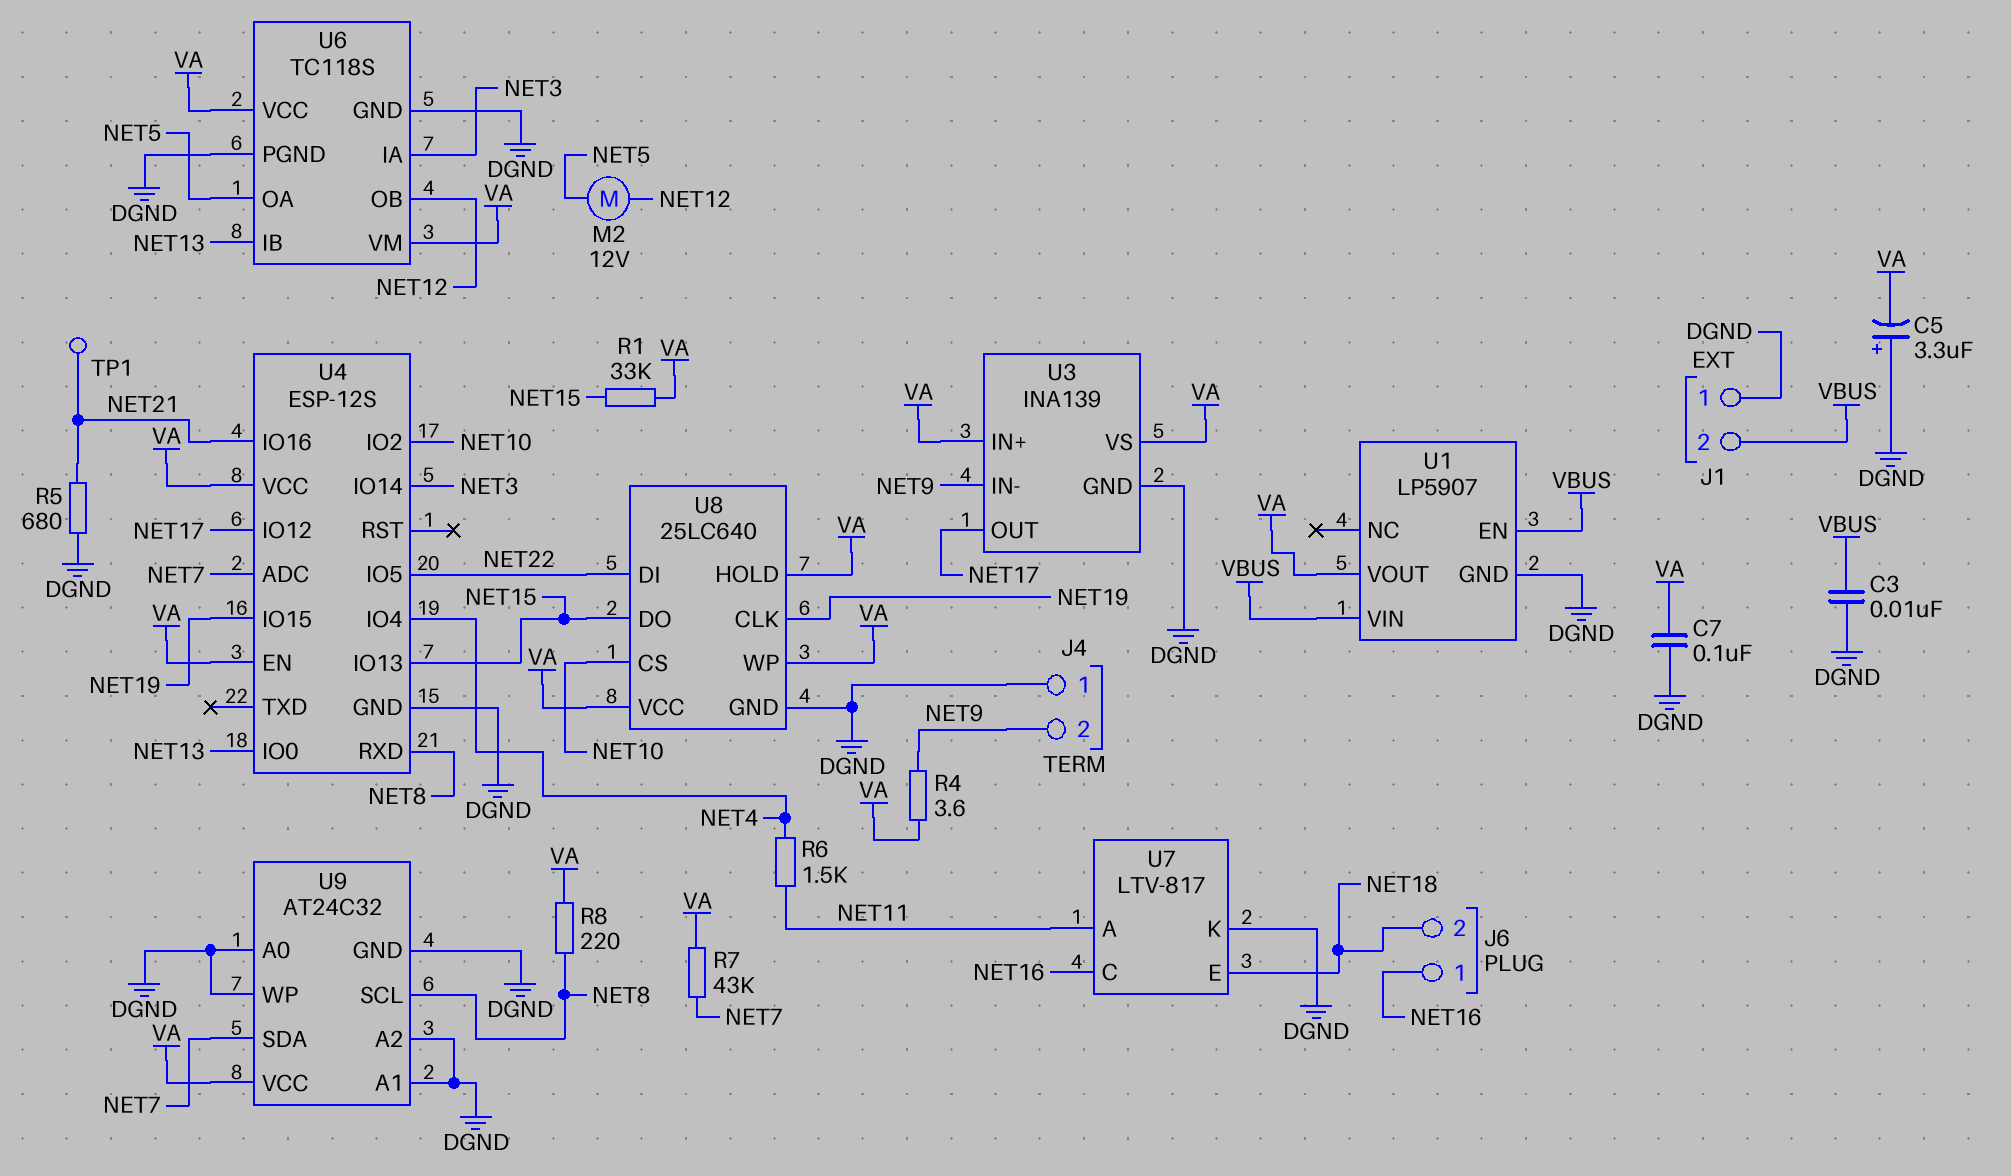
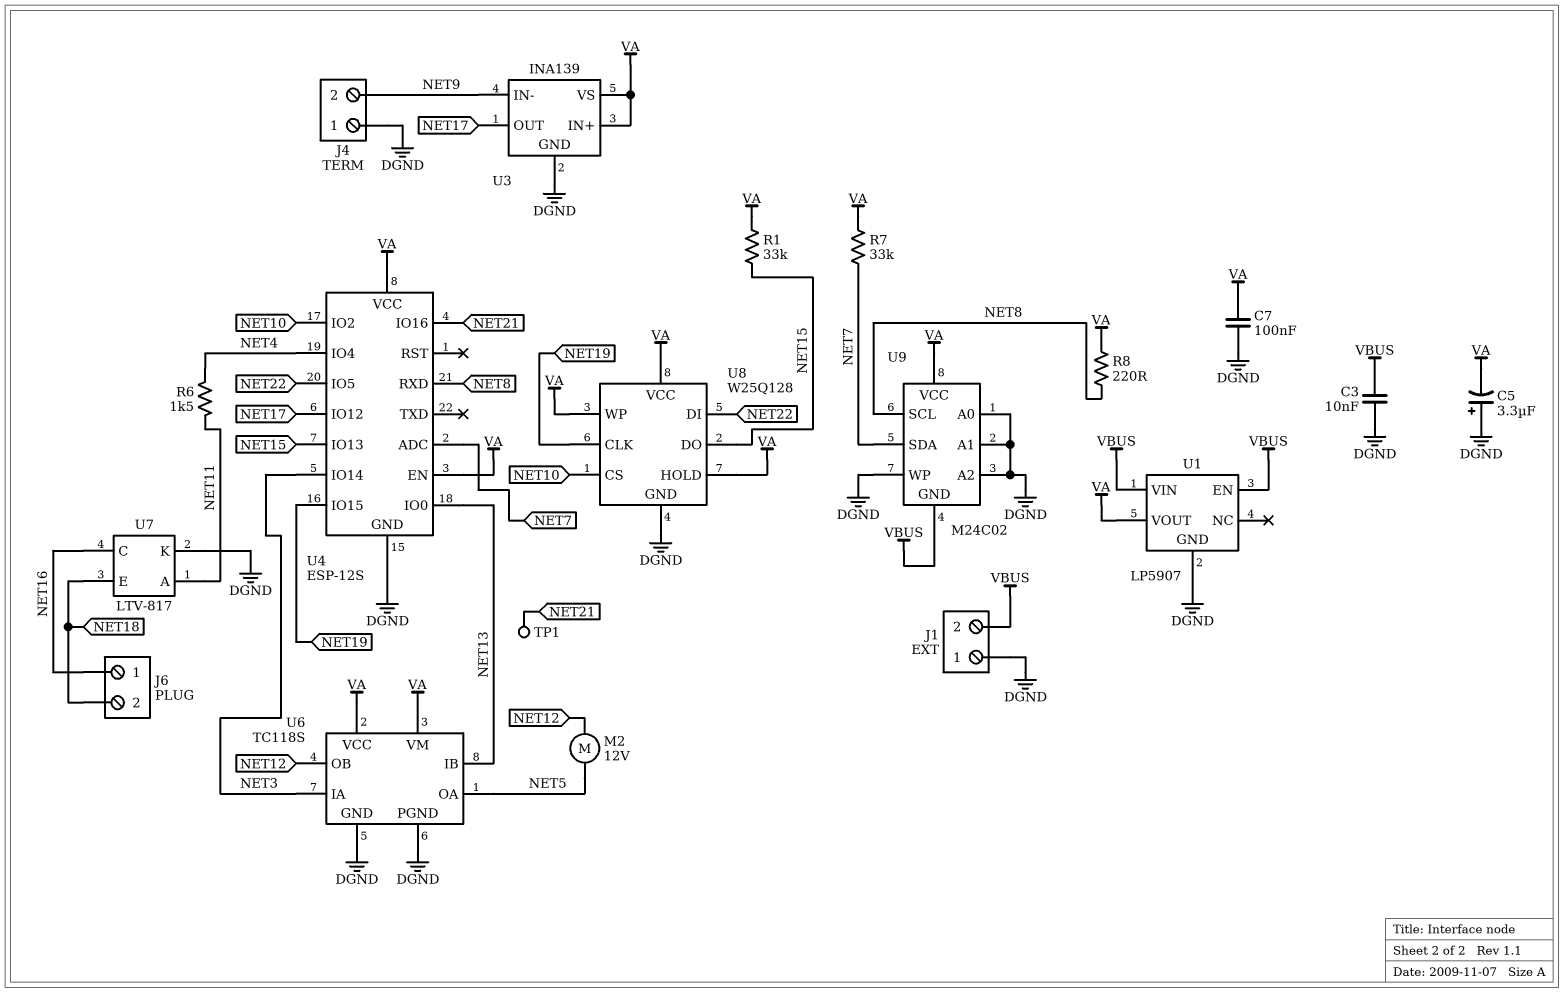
R4: 3.6 (NET9, VA) -> none
R5: 680 (DGND, NET21) -> none
R7: 43k (NET7, VA) -> 33k (NET7, VA)
U8: 25LC640 -> W25Q128
U9: AT24C32 -> M24C02
U9 pin GND: DGND -> VBUS

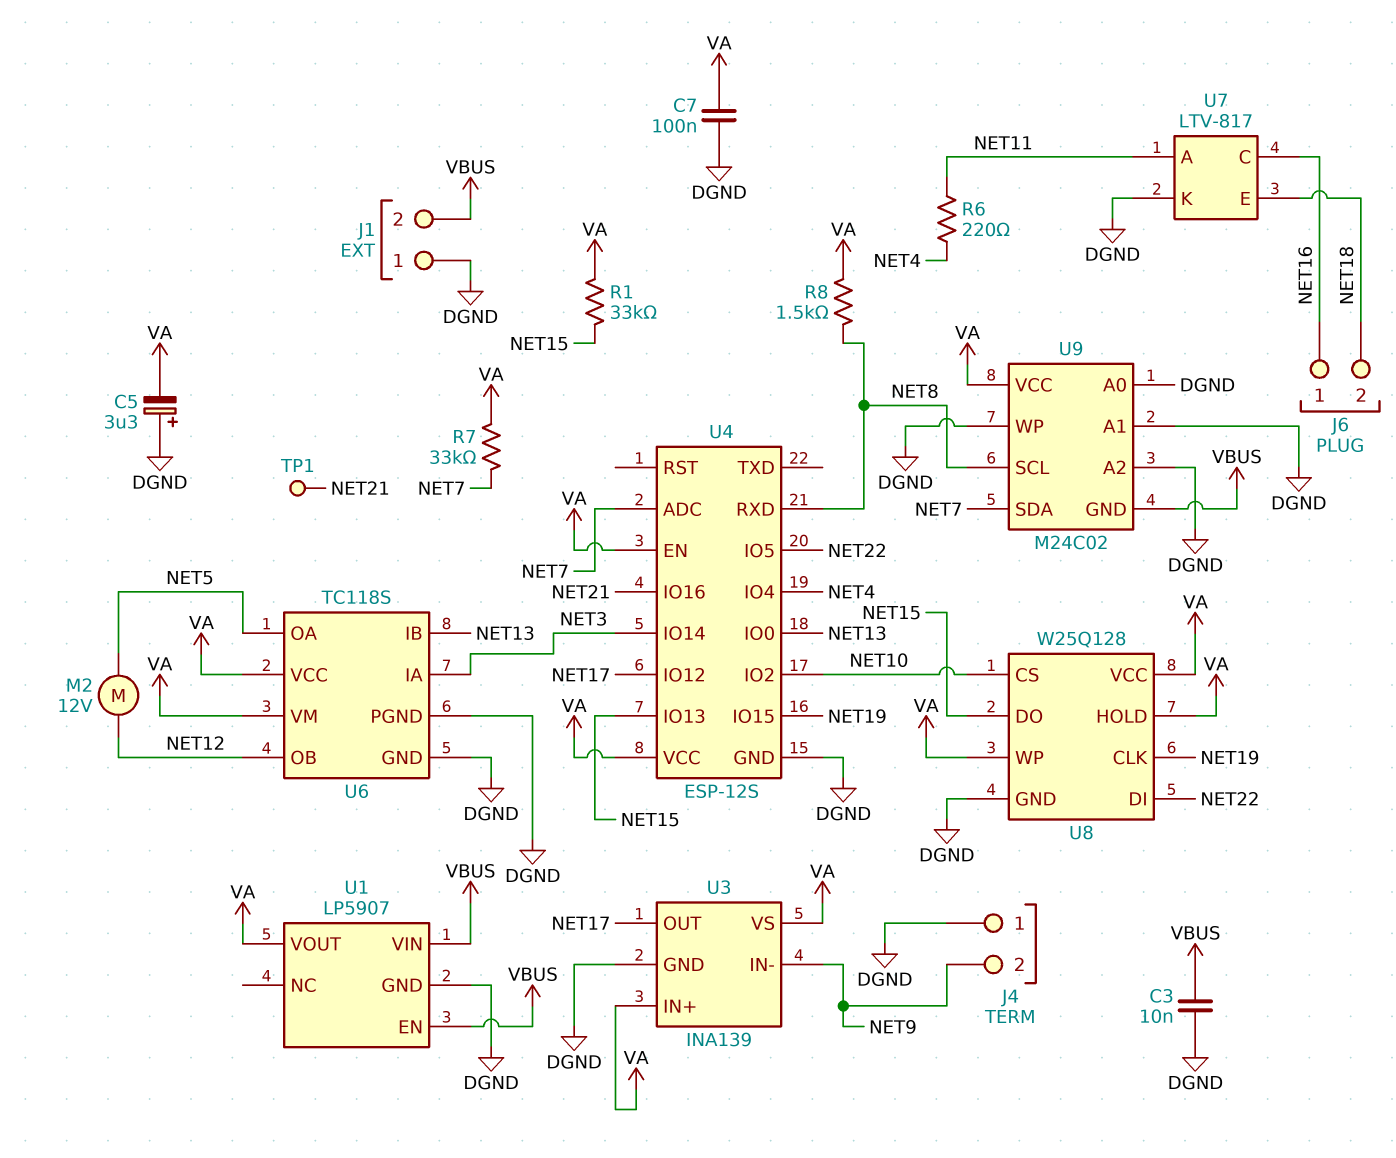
R6: 1.5k (NET4, NET11) -> 220 (NET4, NET11)
R8: 220 (NET8, VA) -> 1.5k (NET8, VA)

